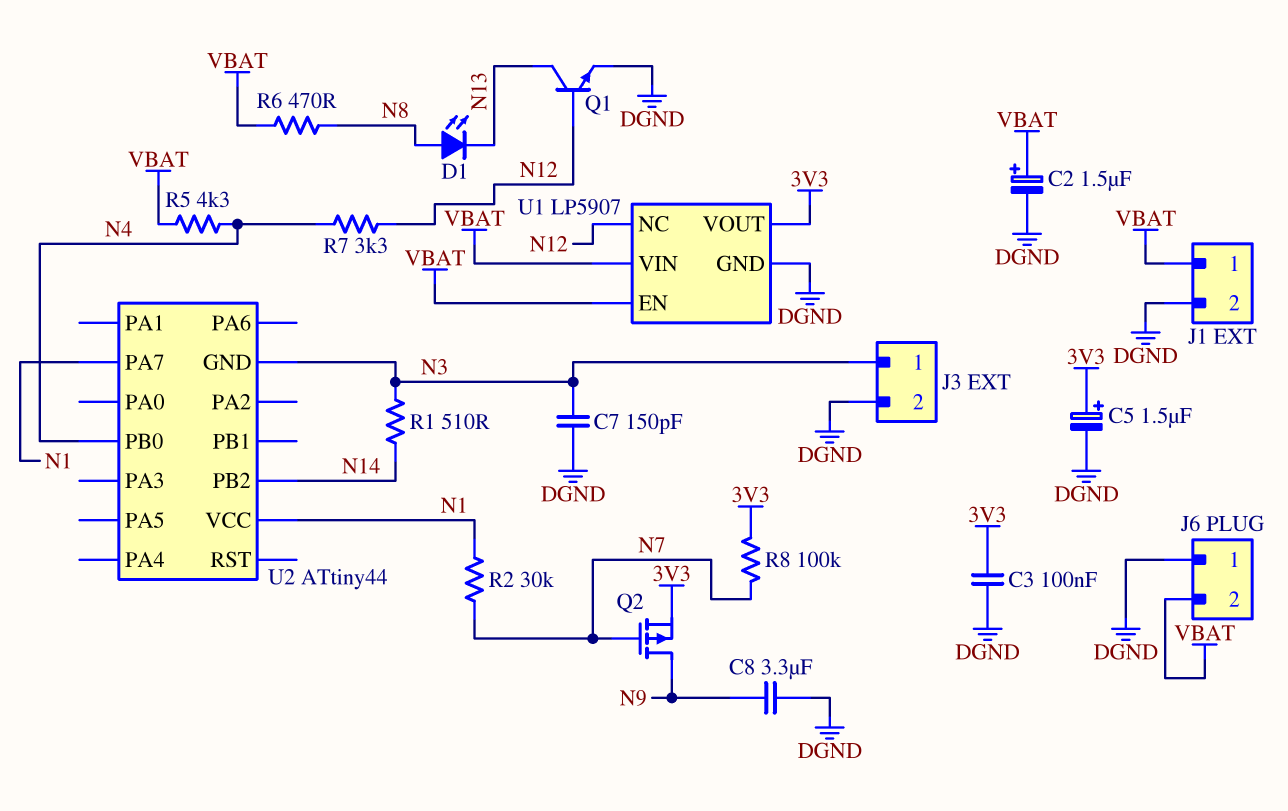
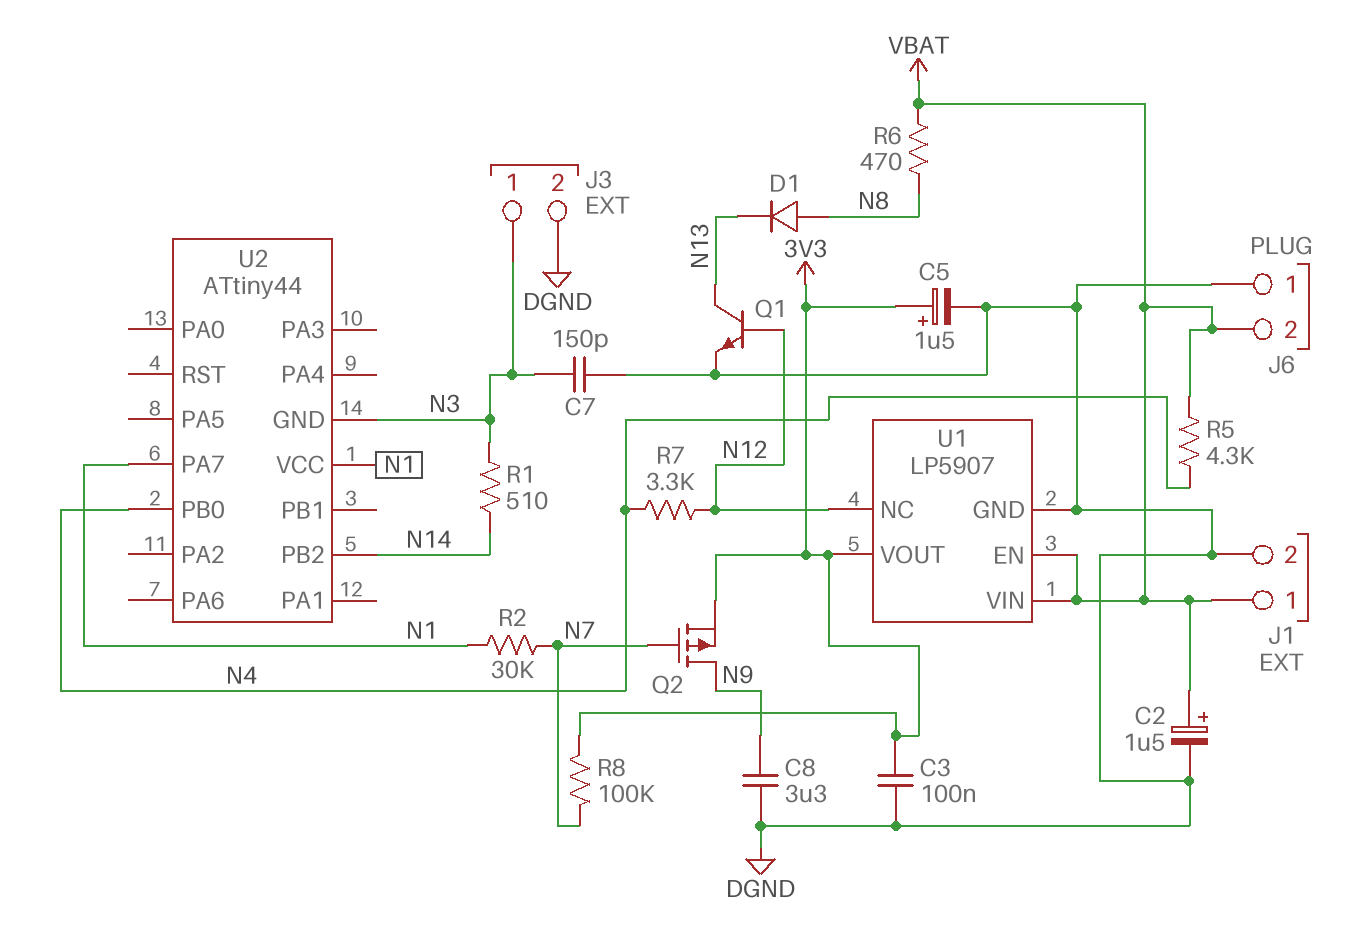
D1: LED (A N8, K N13) -> diode (A N8, K N13)

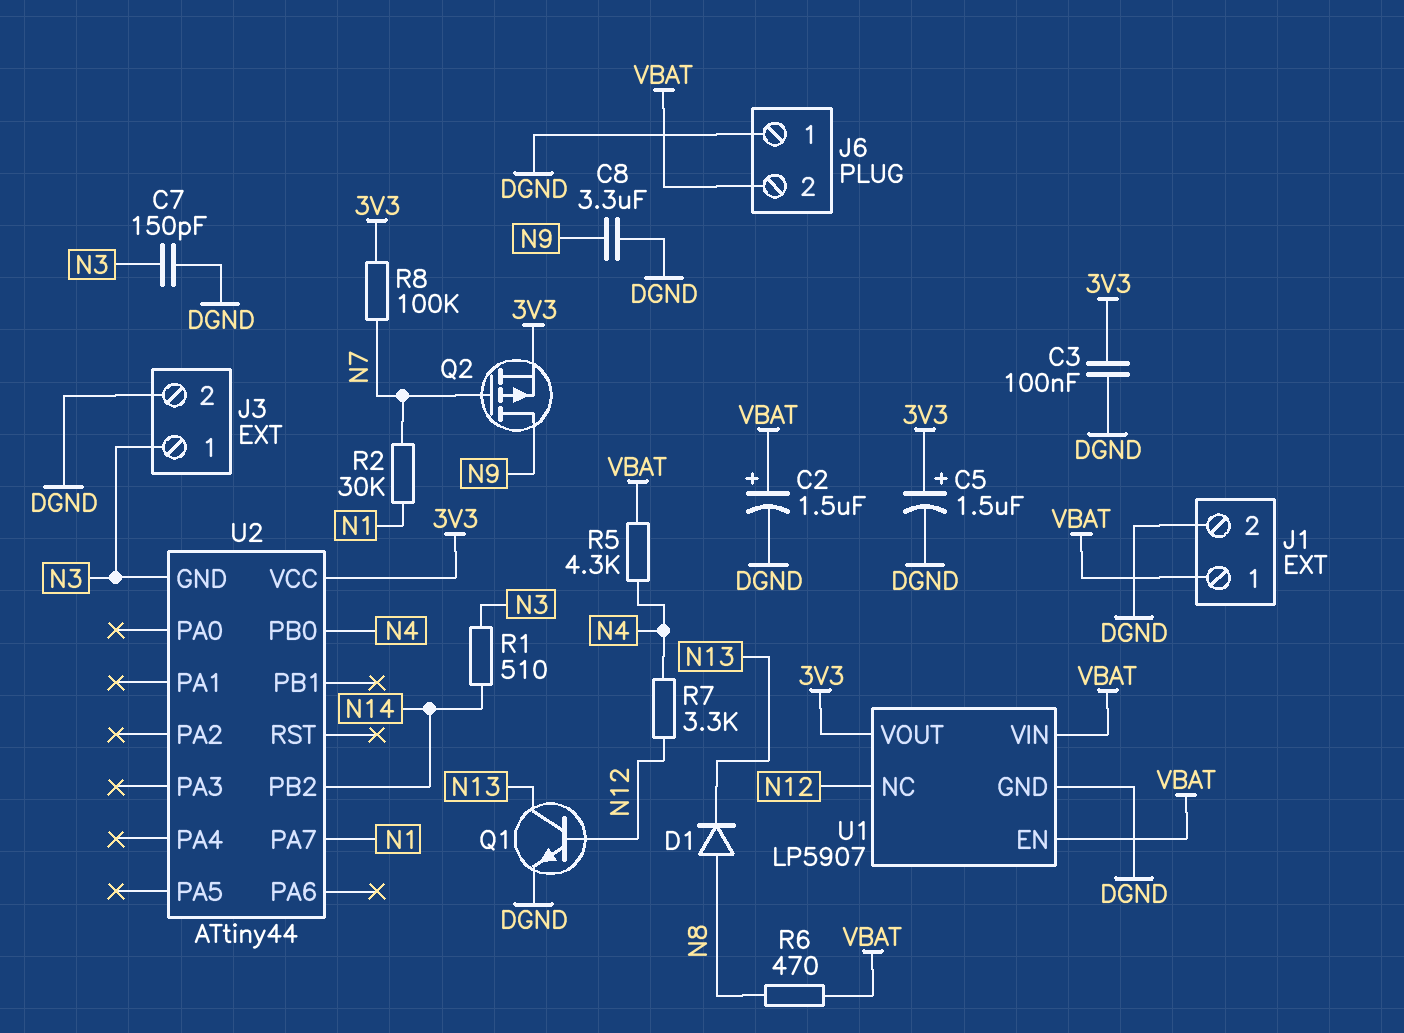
U2 pin VCC: N1 -> 3V3

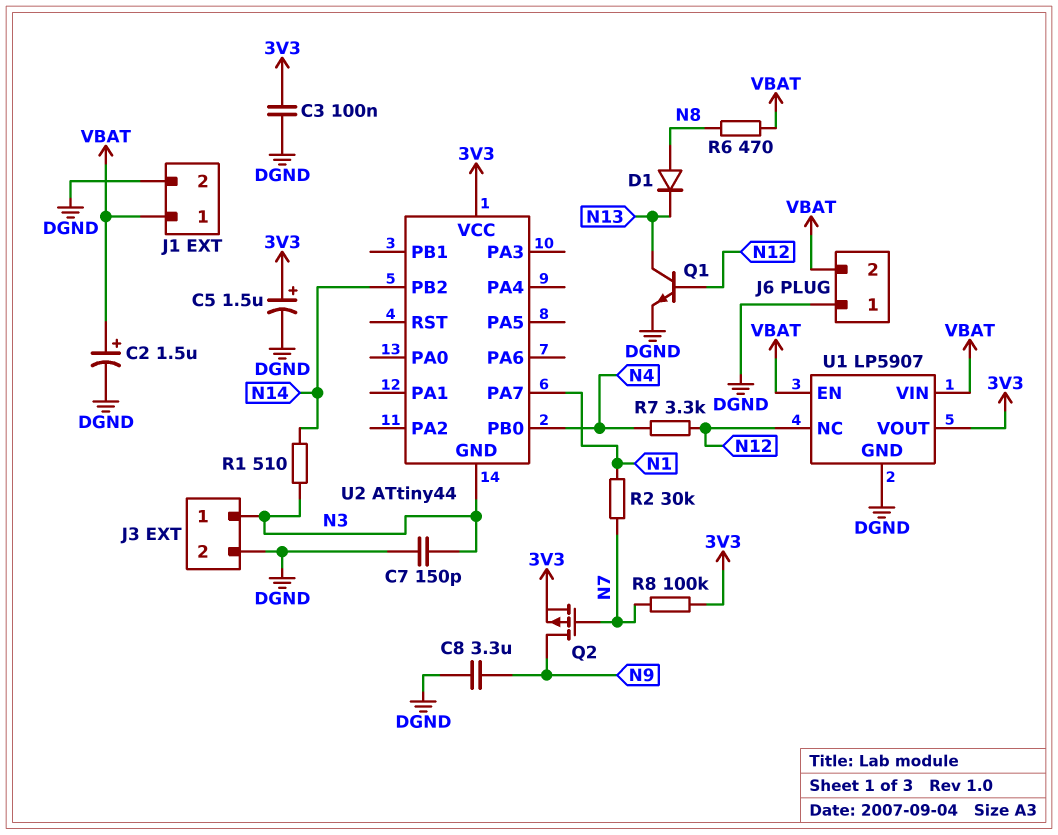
R5: 4.3k (N4, VBAT) -> none

